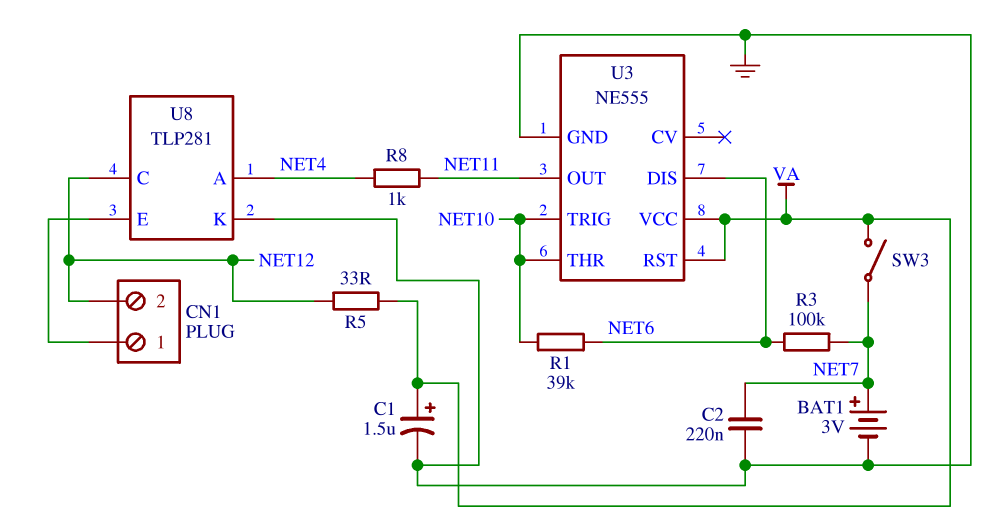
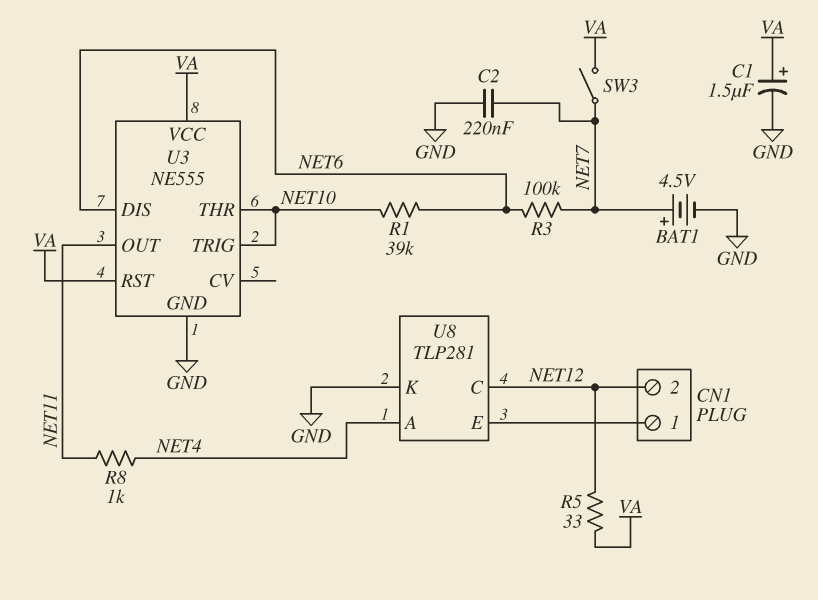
BAT1: 3V (plus NET7, minus GND) -> 4.5V (plus NET7, minus GND)

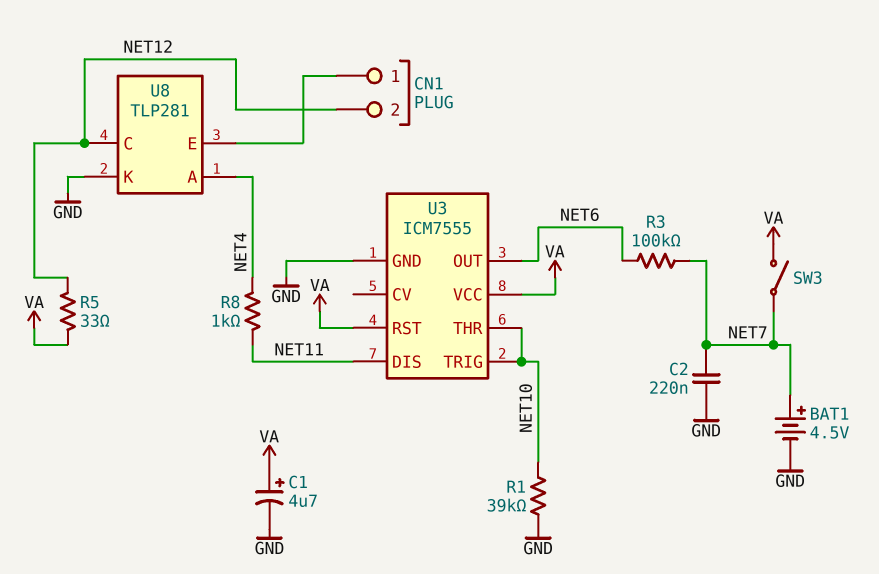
C1: 1.5uF (plus VA, minus GND) -> 4.7uF (plus VA, minus GND)
R1: 39k (NET6, NET10) -> 39k (GND, NET10)
U3: NE555 -> ICM7555
U3 pin DIS: NET6 -> NET11
U3 pin OUT: NET11 -> NET6

